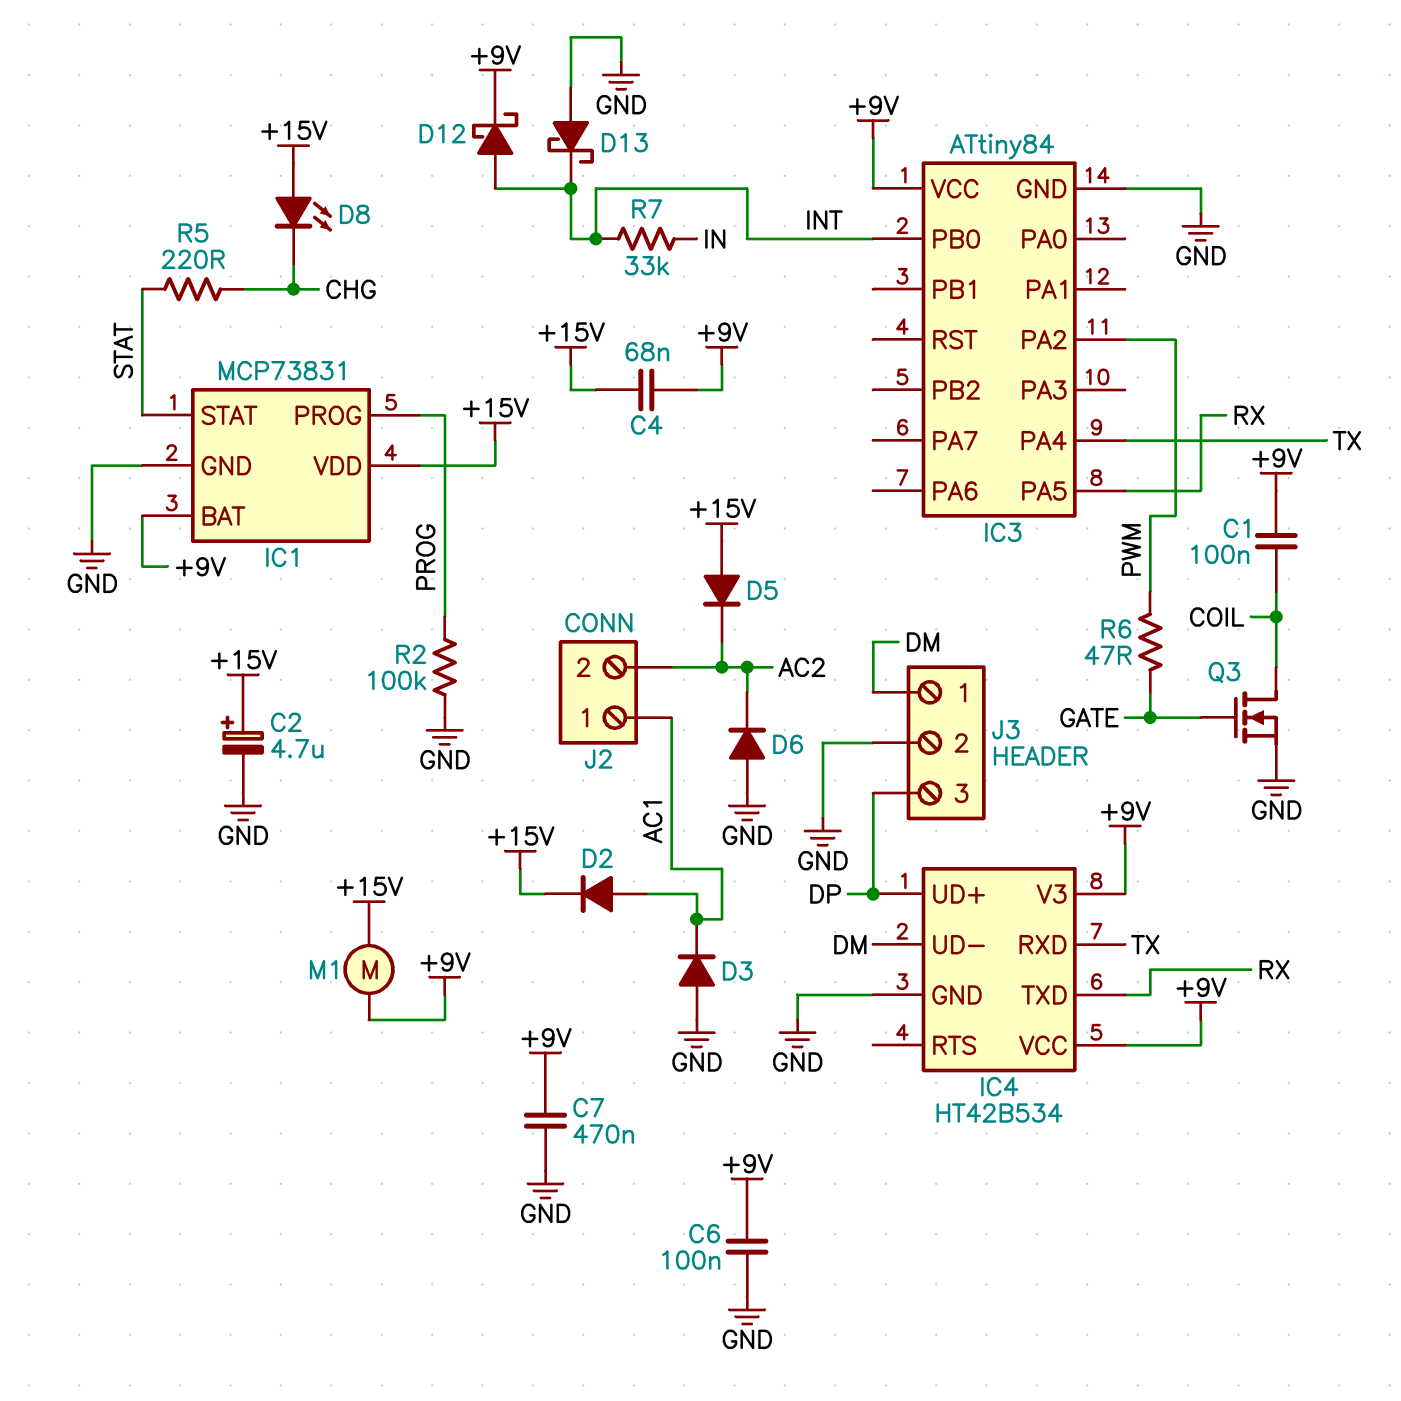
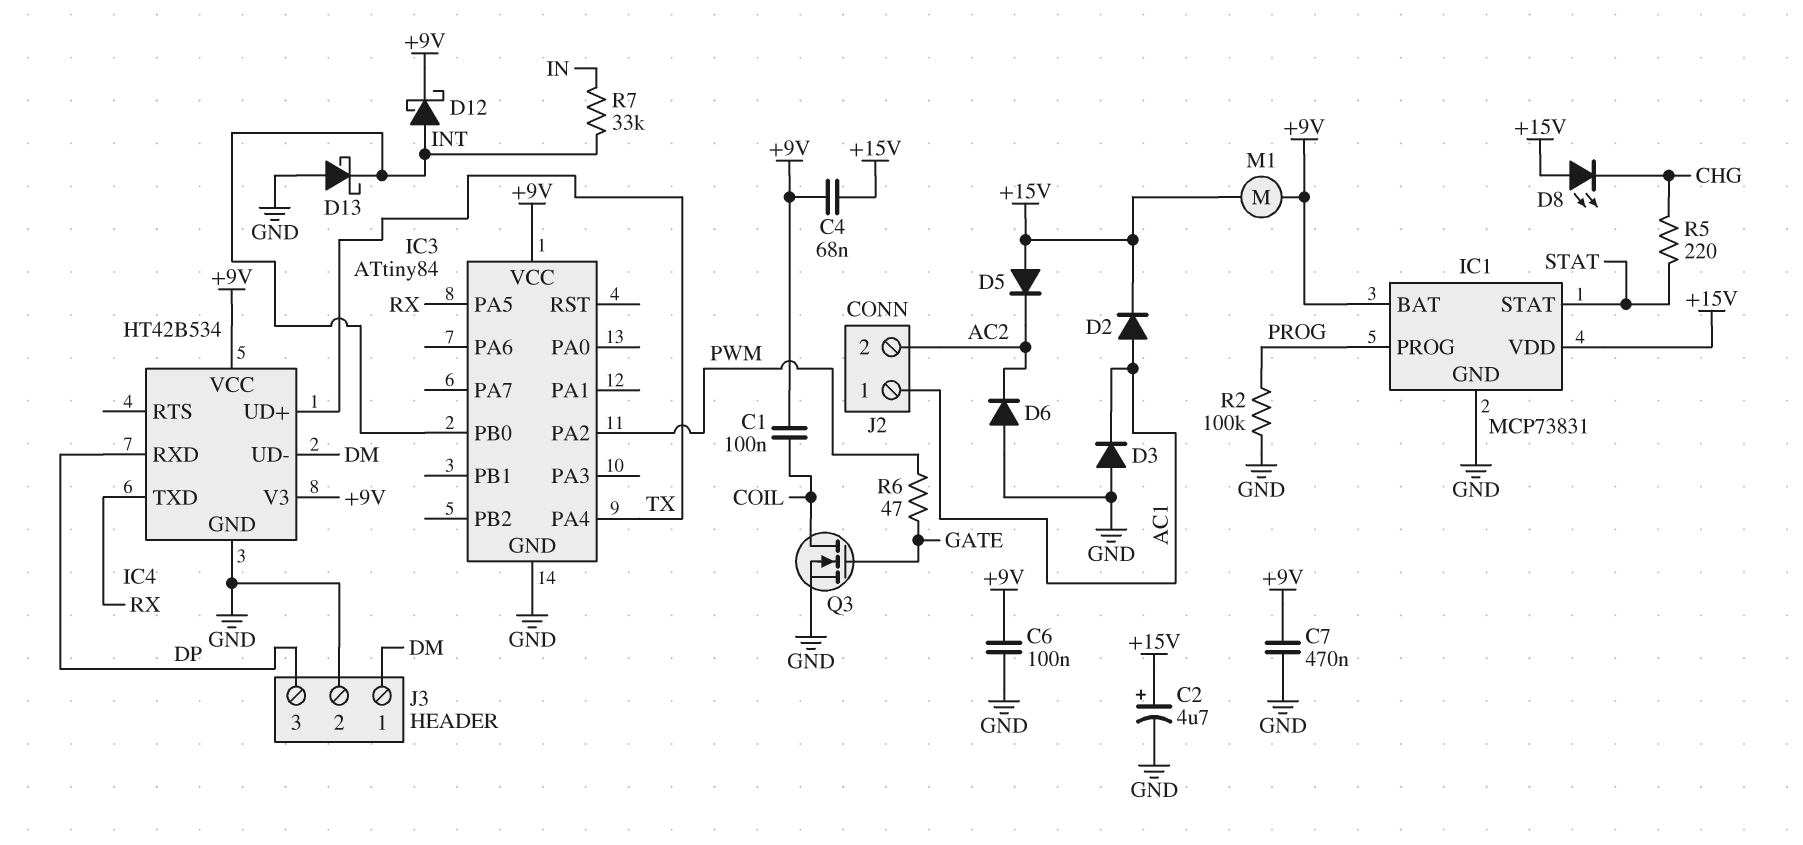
IC4 pin RXD: TX -> DP
IC4 pin UD+: DP -> TX

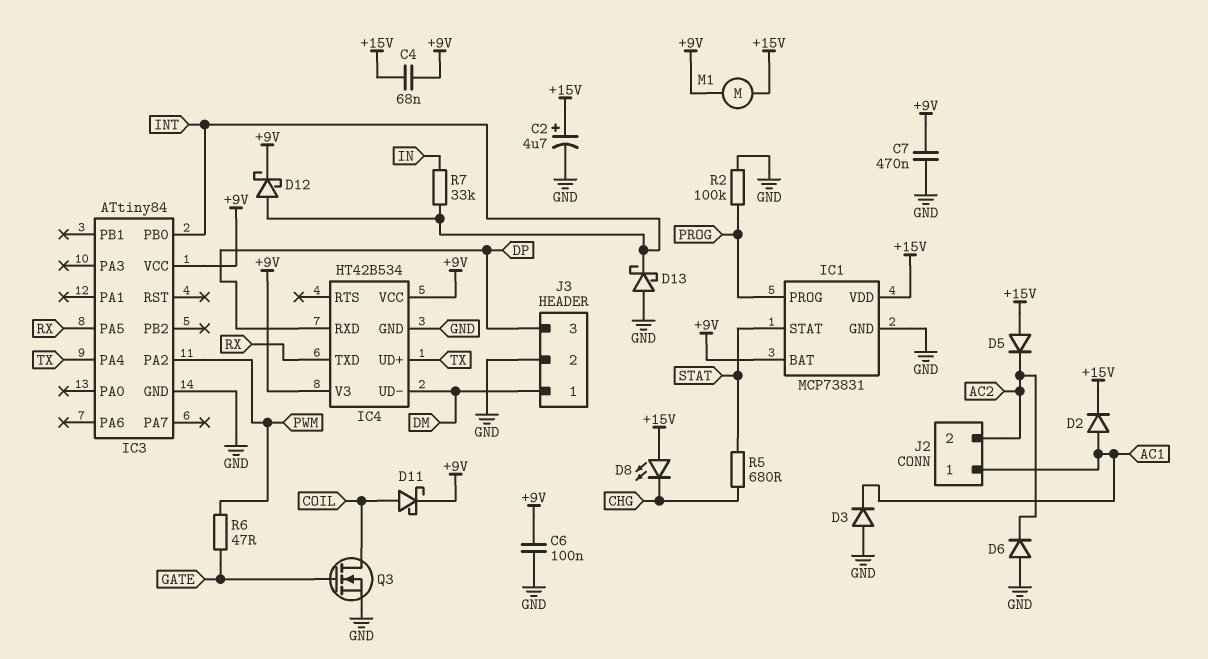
C1: 100nF (+9V, COIL) -> none
D11: none -> schottky (A COIL, K +9V)
R5: 220 (CHG, STAT) -> 680 (CHG, STAT)

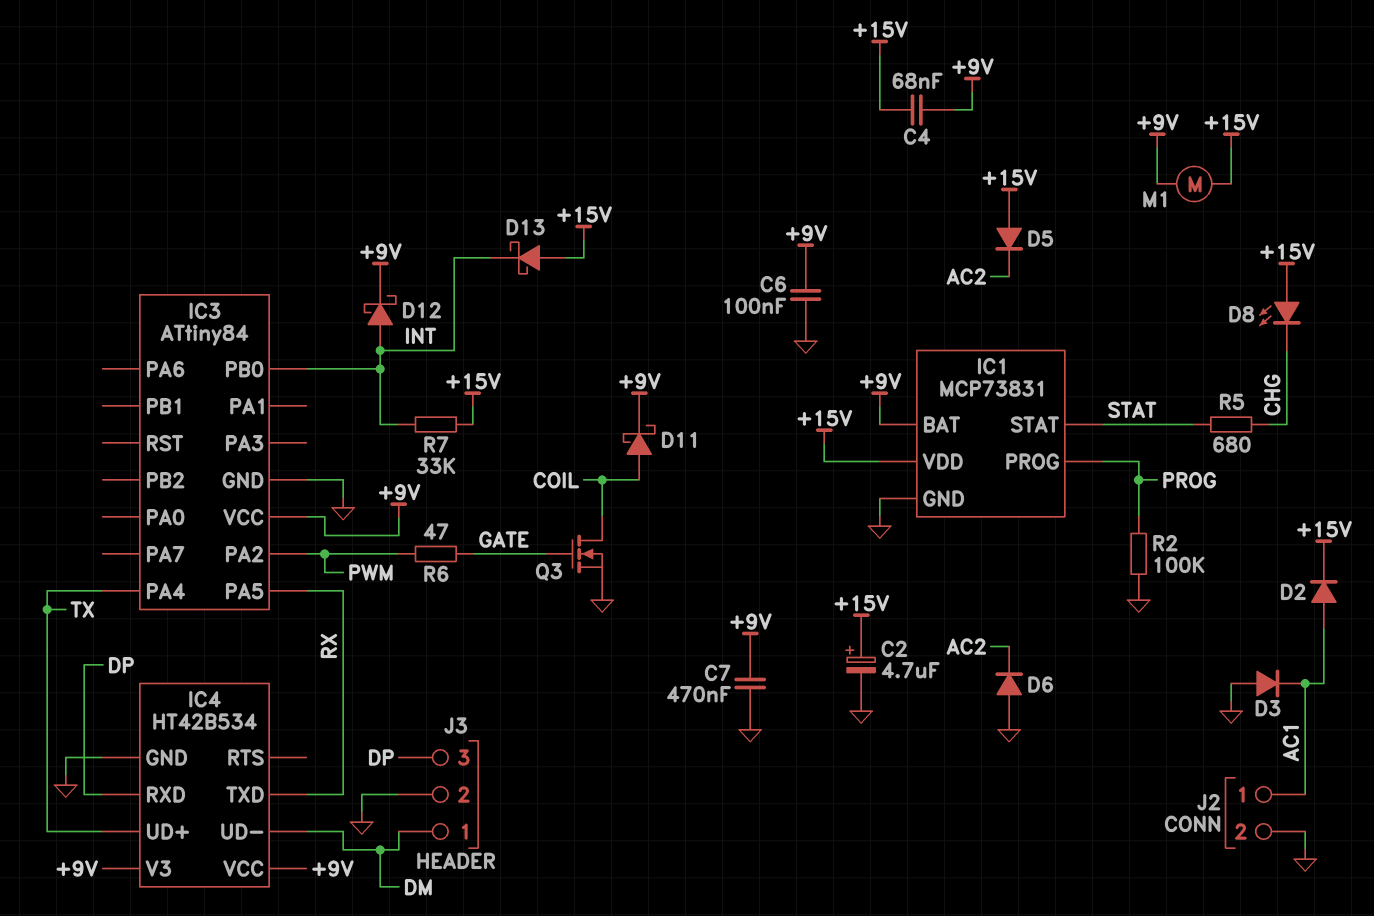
D13: schottky (A GND, K INT) -> schottky (A +15V, K INT)
J2 pin 2: AC2 -> GND
R7: 33k (IN, INT) -> 33k (+15V, INT)

